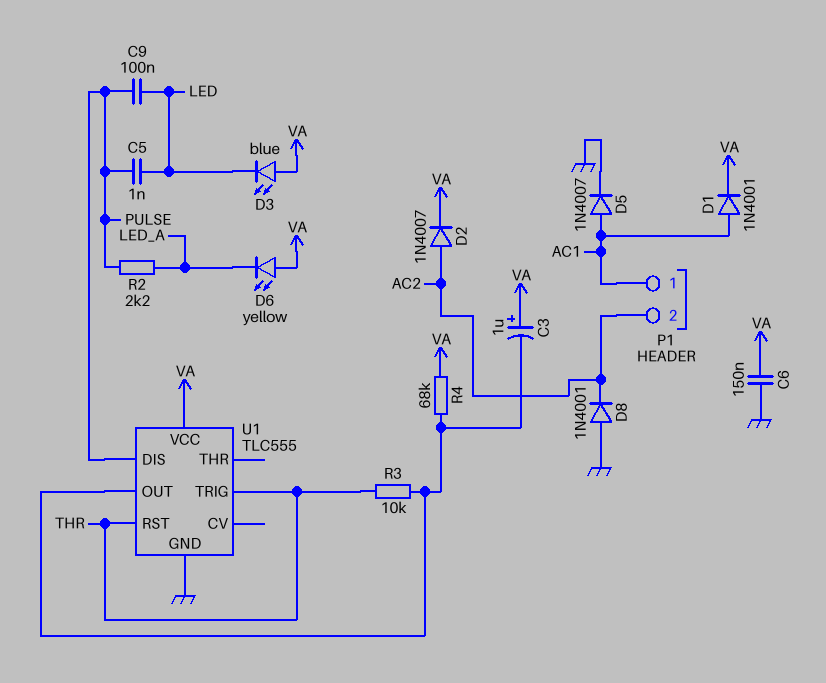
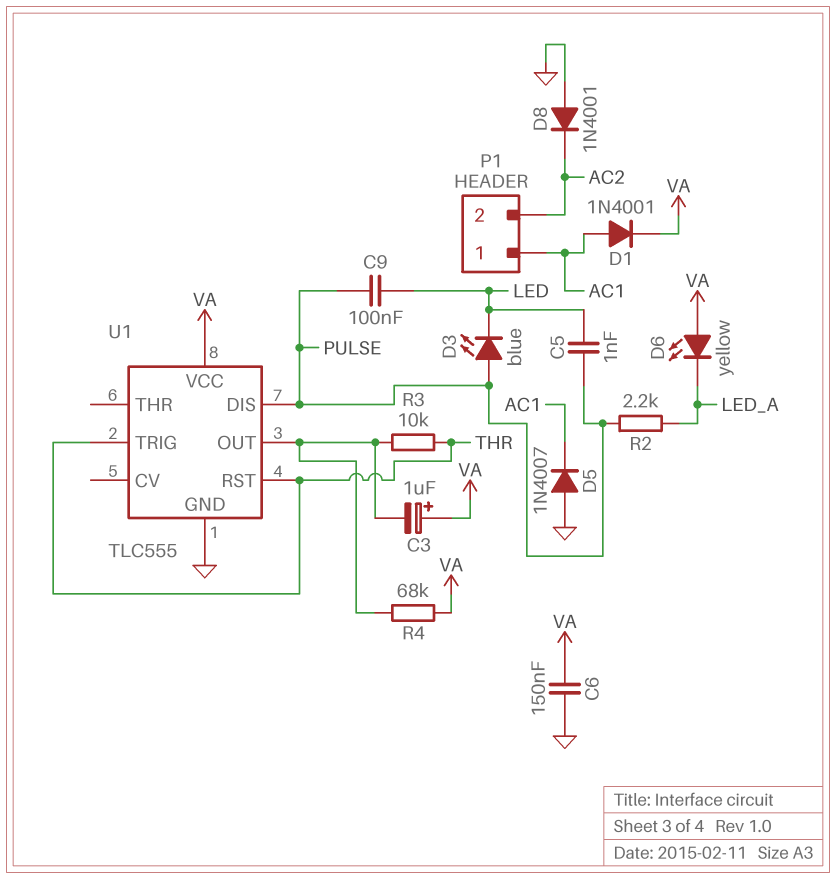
D2: diode 1N4007 (A AC2, K VA) -> none
D3: LED blue (A VA, K LED) -> LED blue (A PULSE, K LED)
D5: diode 1N4007 (A AC1, K GND) -> diode 1N4007 (A GND, K AC1)

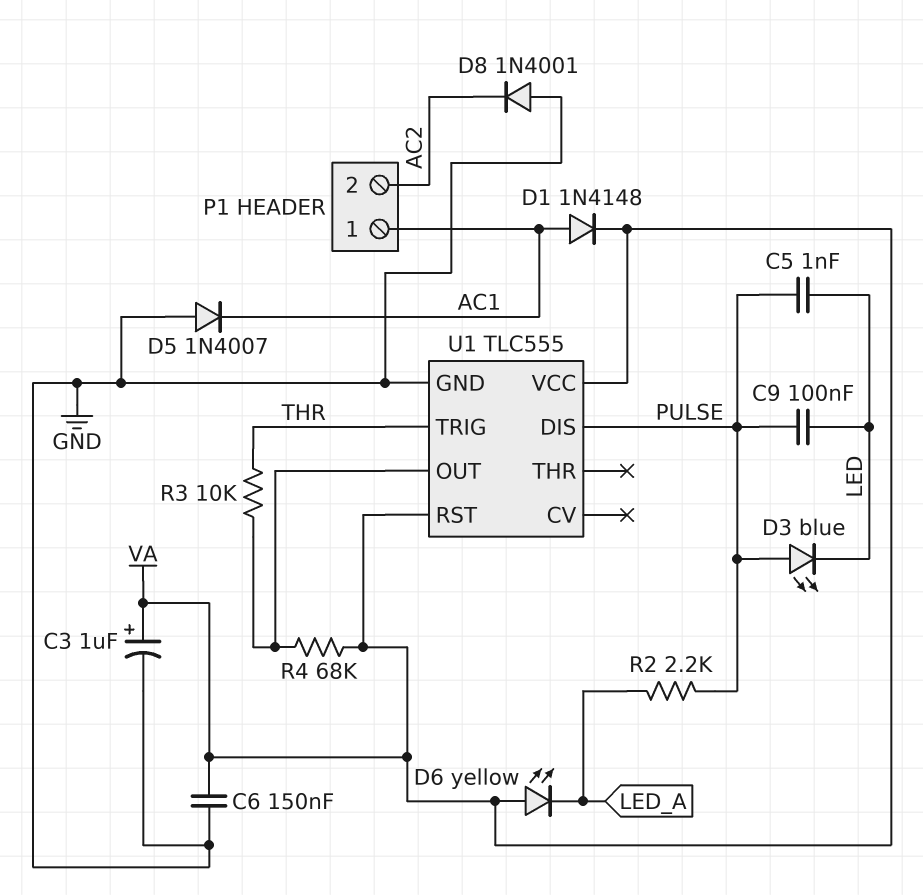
C3: 1uF (plus VA, minus U1/OUT) -> 1uF (plus VA, minus GND)
D1: diode 1N4001 (A AC1, K VA) -> diode 1N4148 (A AC1, K VA)
U1 pin RST: THR -> VA

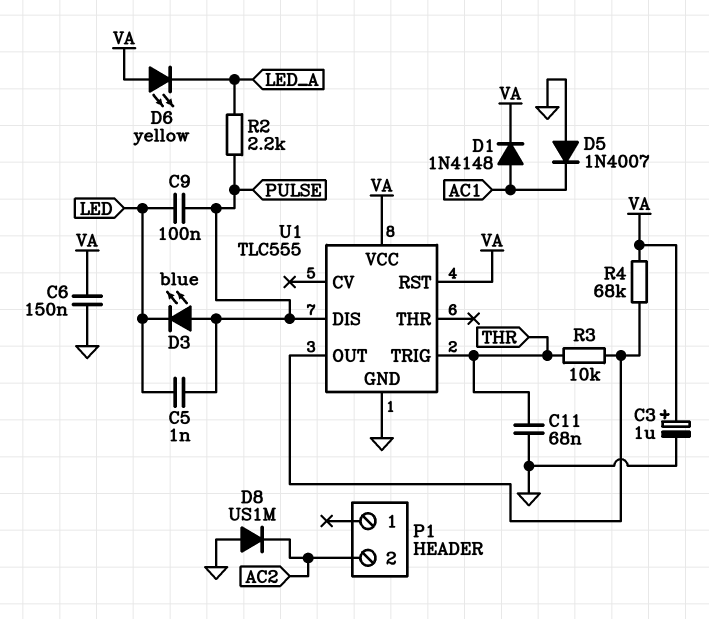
C11: none -> 68nF (GND, THR)
D8: diode 1N4001 (A GND, K AC2) -> diode US1M (A GND, K AC2)
P1 pin 1: AC1 -> none

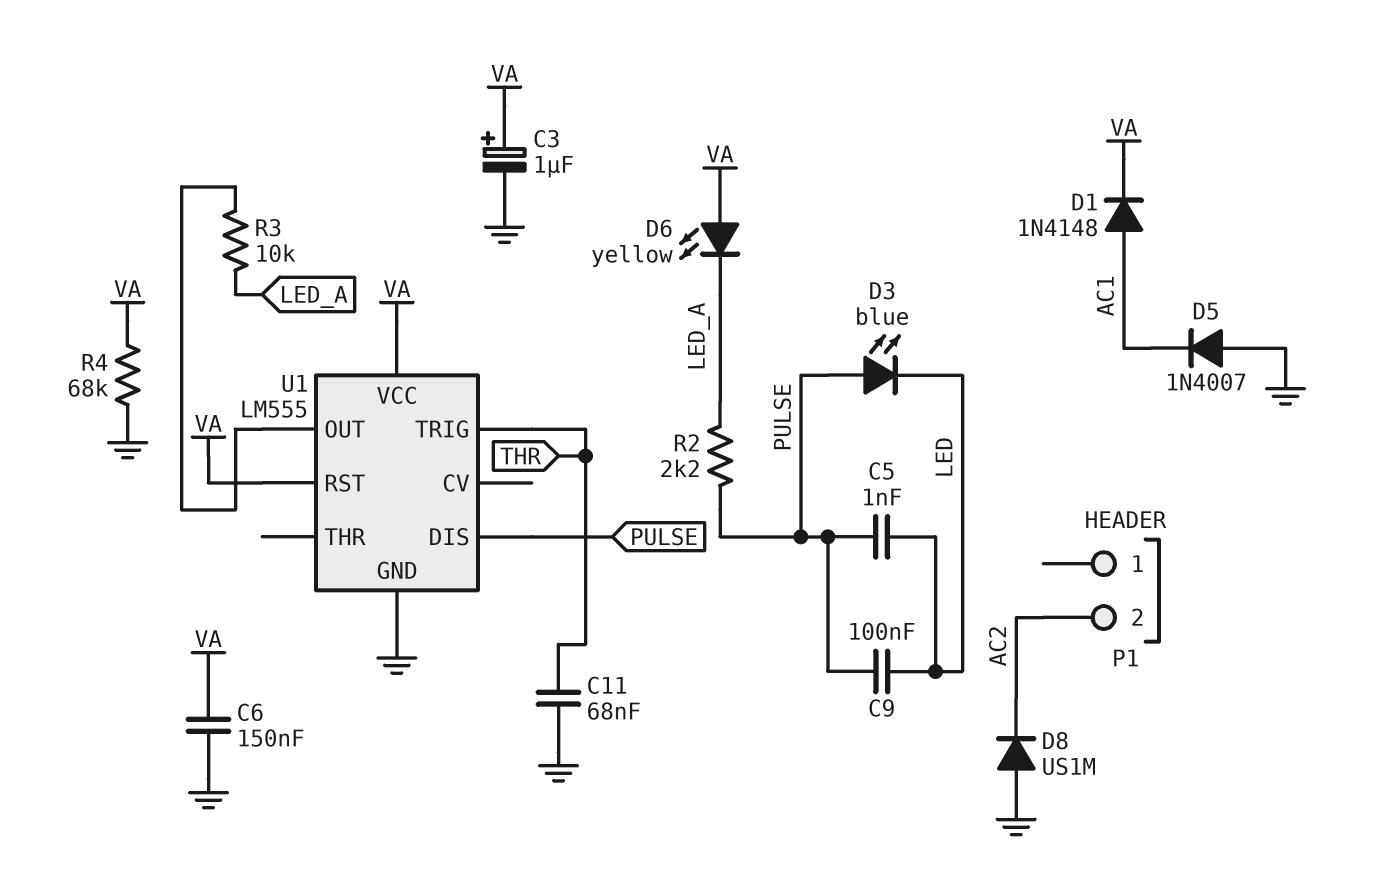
R3: 10k (THR, U1/OUT) -> 10k (LED_A, U1/OUT)
R4: 68k (U1/OUT, VA) -> 68k (GND, VA)
U1: TLC555 -> LM555

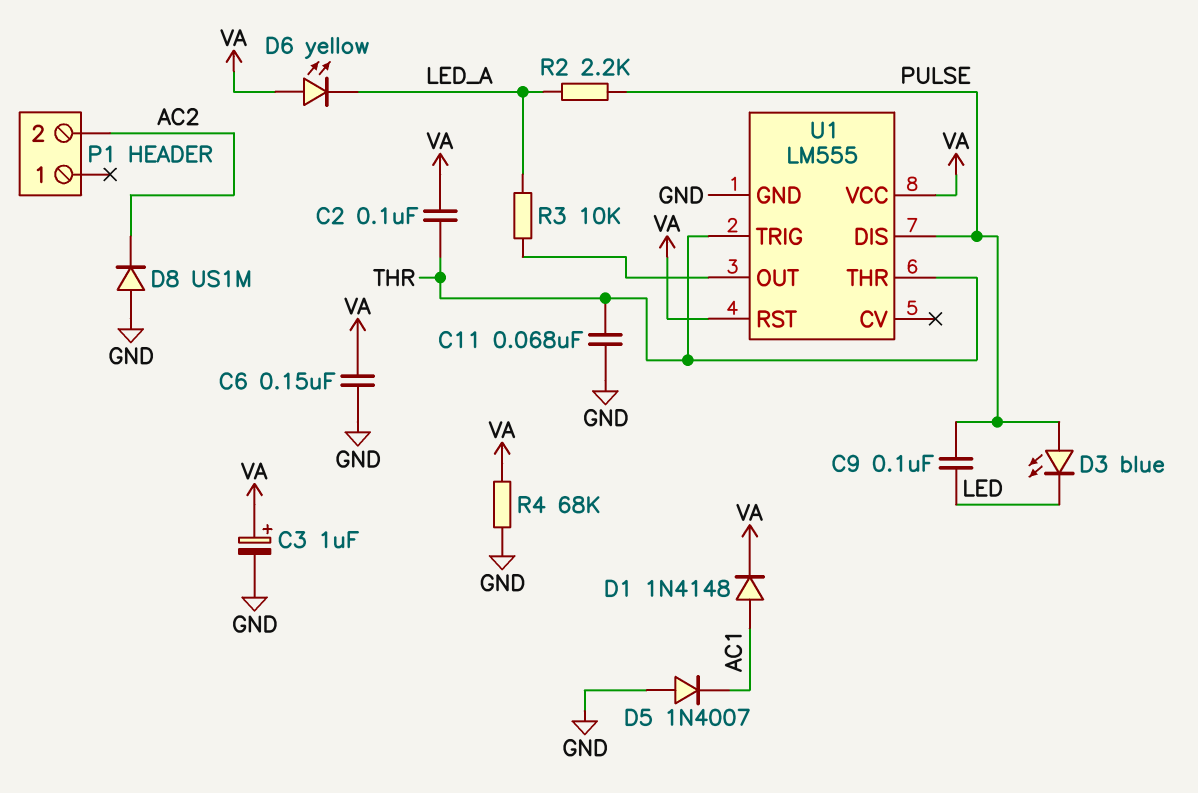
C2: none -> 100nF (THR, VA)
C5: 1nF (LED, PULSE) -> none
U1 pin THR: none -> THR

